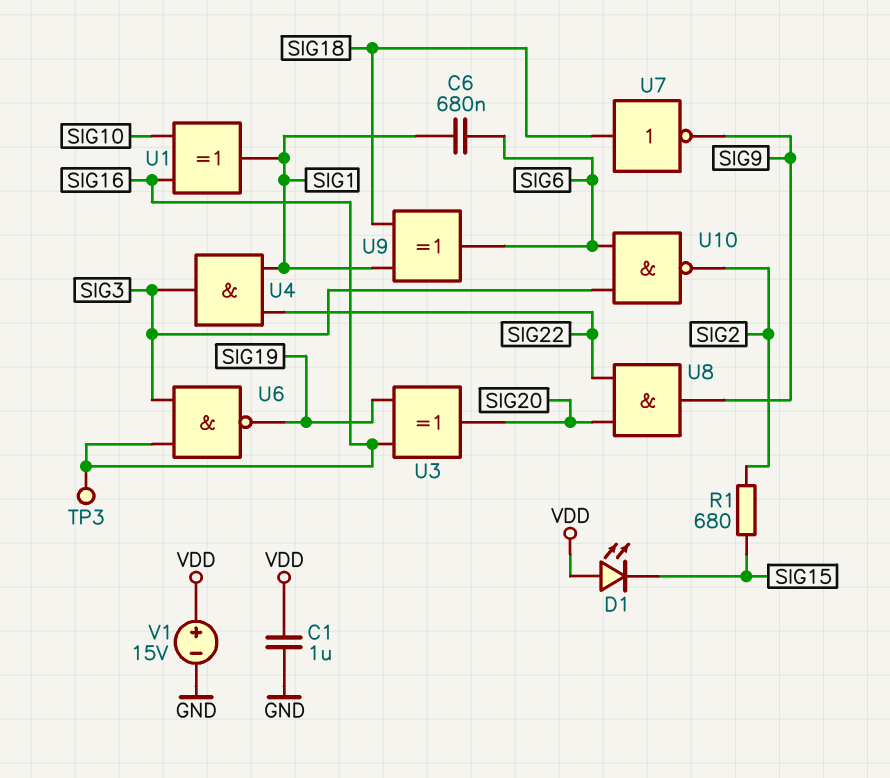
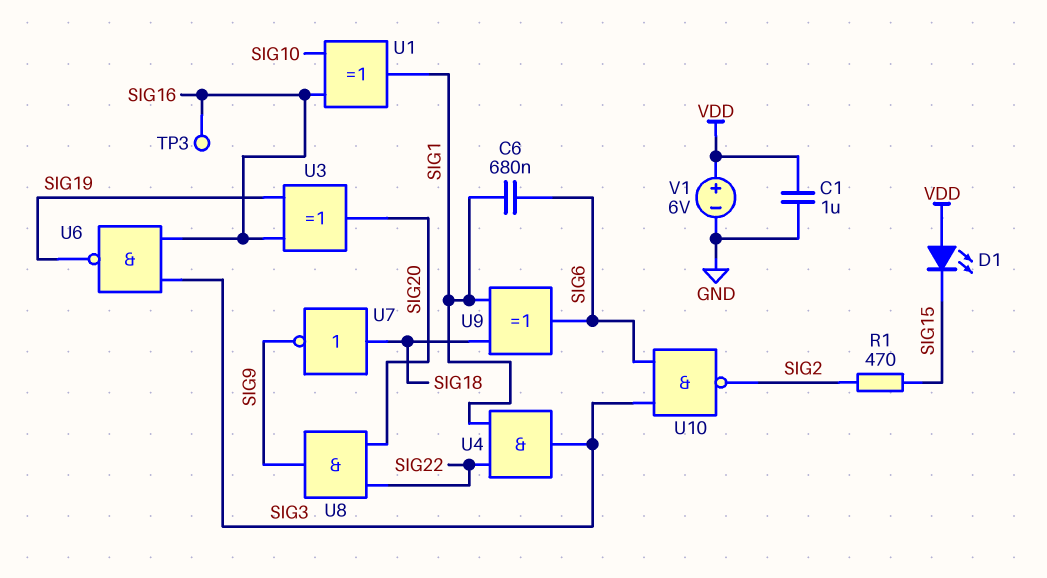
R1: 680 (SIG2, SIG15) -> 470 (SIG2, SIG15)
V1: 15V (plus VDD, minus GND) -> 6V (plus VDD, minus GND)

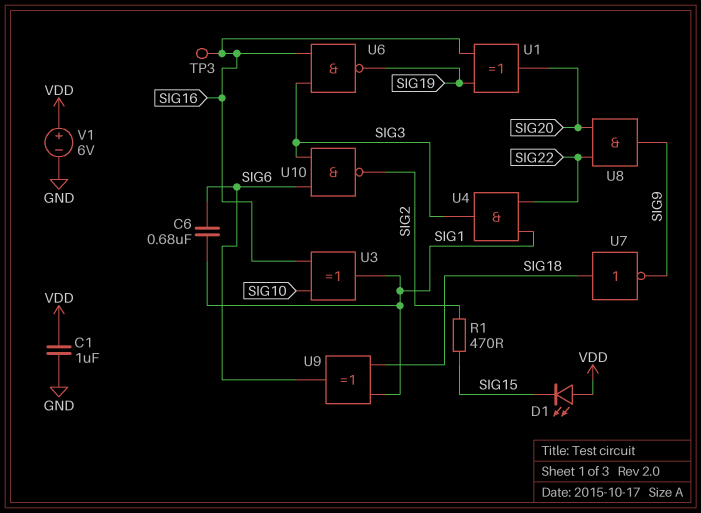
U1: XOR (in SIG10, in SIG16, out SIG1) -> XOR (in SIG16, in SIG19, out SIG20)
U3: XOR (in SIG16, in SIG19, out SIG20) -> XOR (in SIG10, in SIG16, out SIG1)

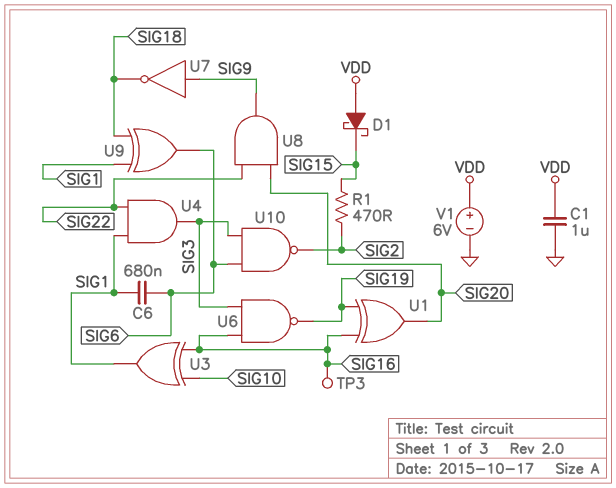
D1: LED (A VDD, K SIG15) -> schottky (A VDD, K SIG15)
U7: NOT (in SIG18, out SIG9) -> NOT (in SIG9, out SIG18)

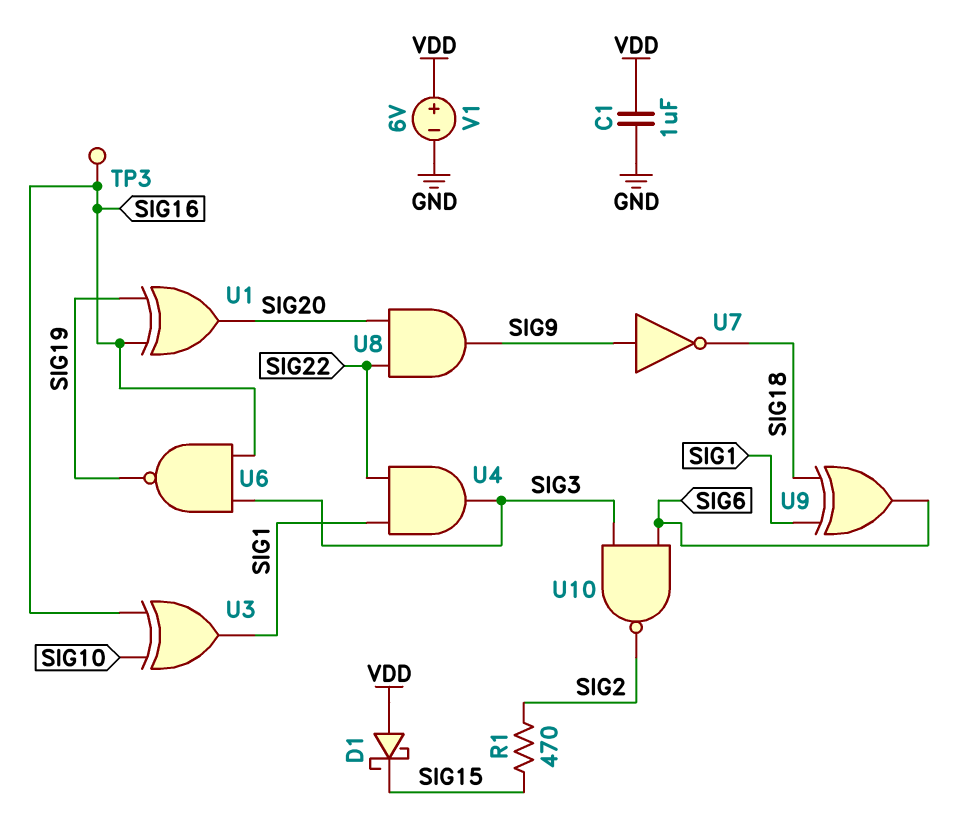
C6: 680nF (SIG1, SIG6) -> none

